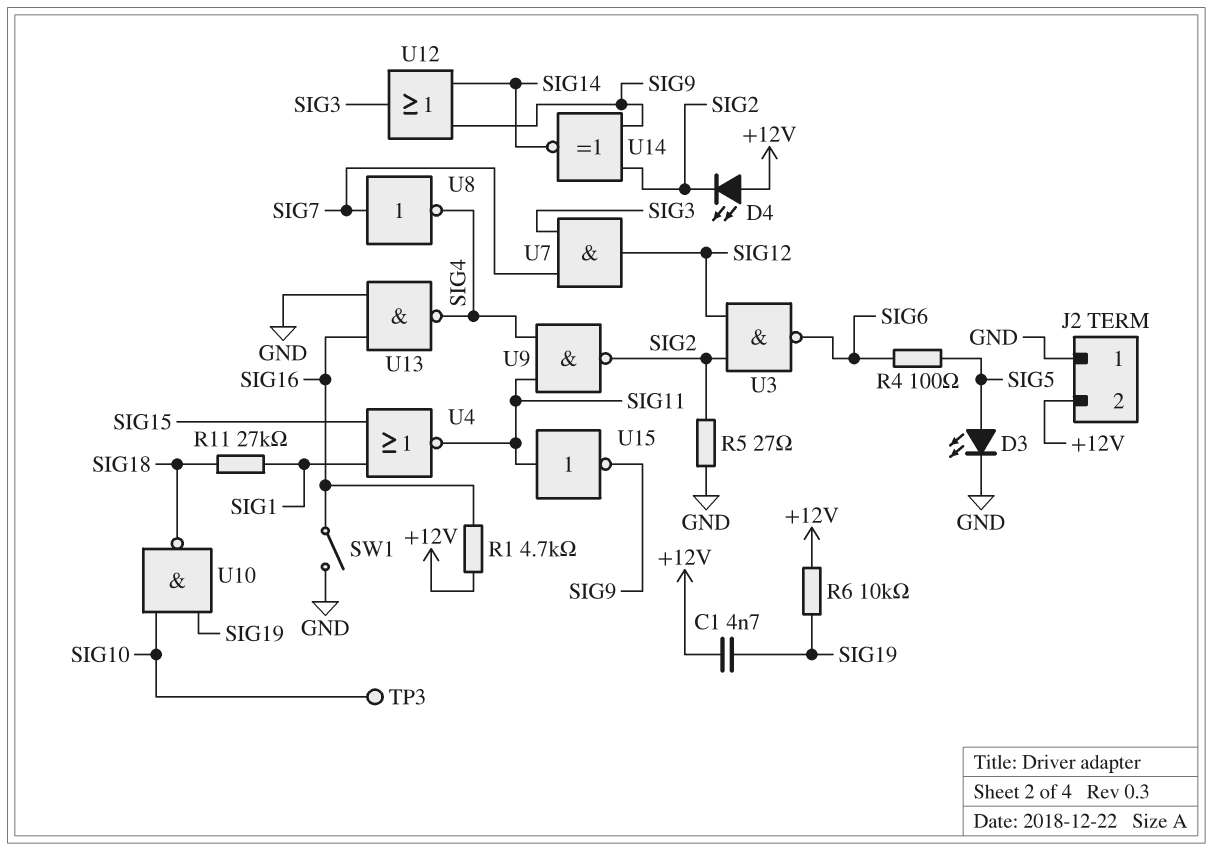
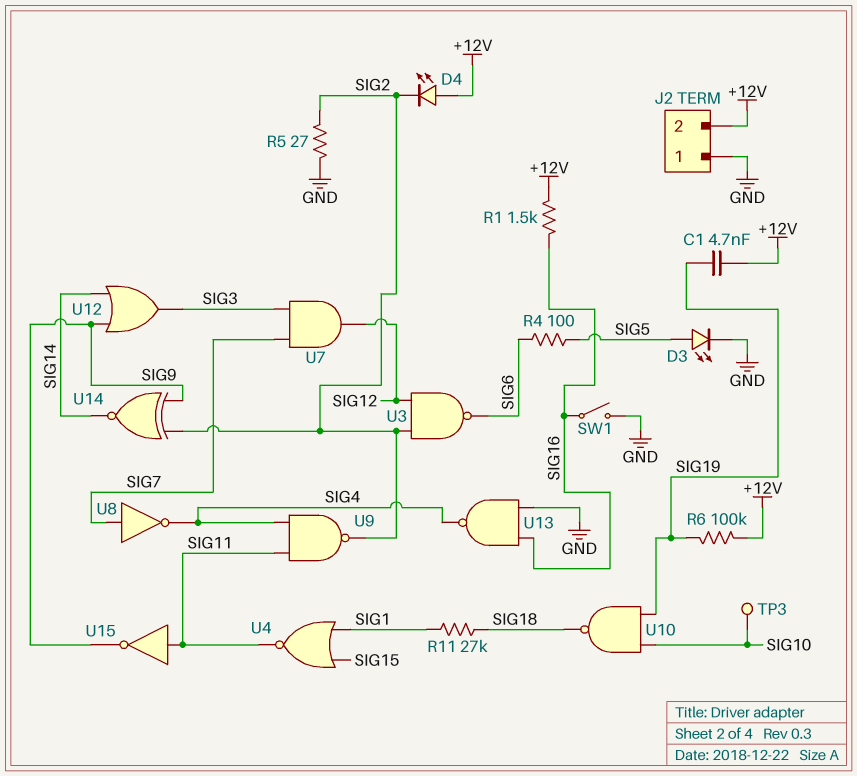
R1: 4.7k (+12V, SIG16) -> 1.5k (+12V, SIG16)
R6: 10k (+12V, SIG19) -> 100k (+12V, SIG19)

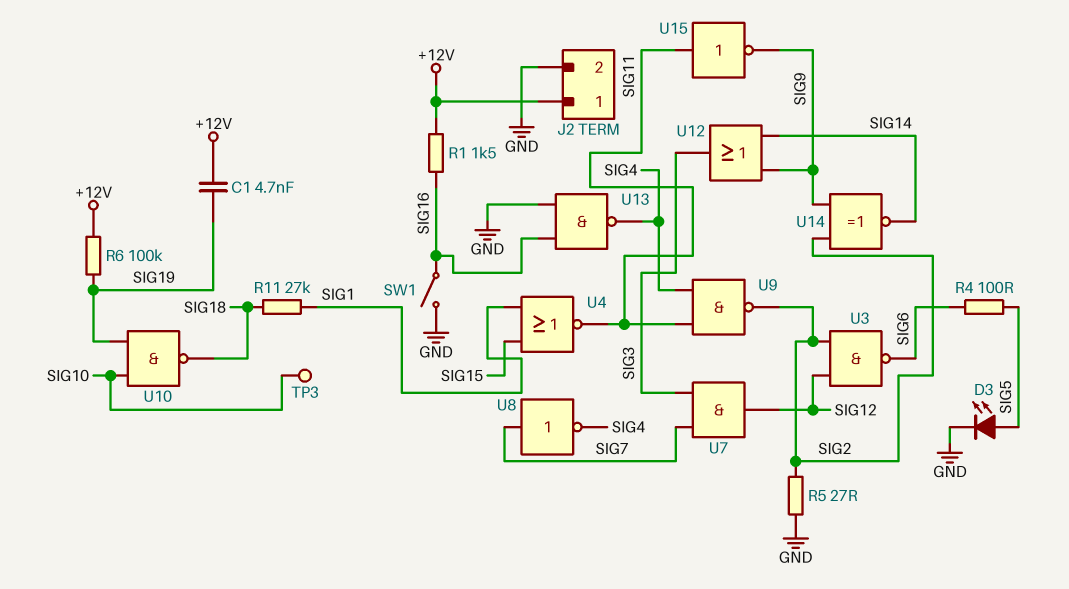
D4: LED (A +12V, K SIG2) -> none
J2 pin 1: GND -> +12V
J2 pin 2: +12V -> GND

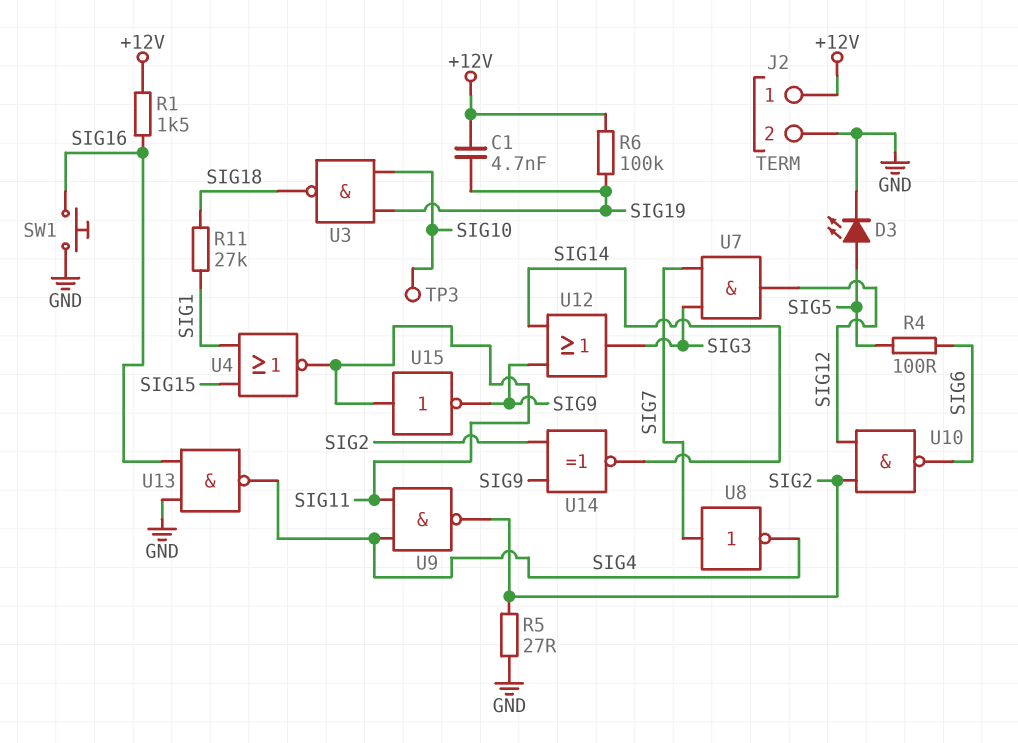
SW1: switch (GND, SIG16) -> button (GND, SIG16)
U3: NAND (in SIG2, in SIG12, out SIG6) -> NAND (in SIG10, in SIG19, out SIG18)
U10: NAND (in SIG10, in SIG19, out SIG18) -> NAND (in SIG2, in SIG12, out SIG6)

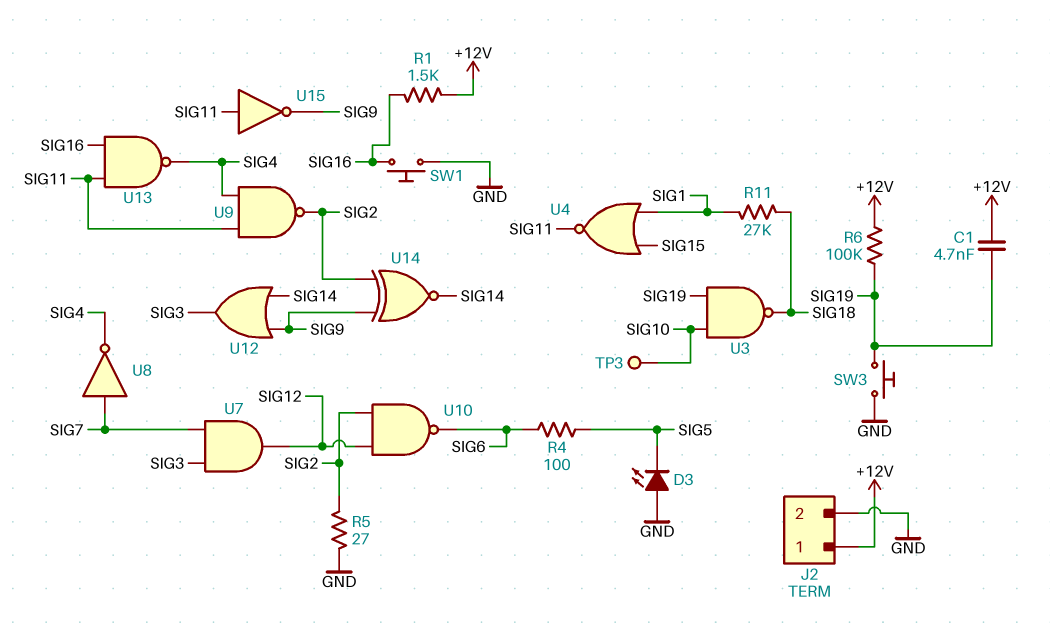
D3: LED (A SIG5, K GND) -> LED (A GND, K SIG5)
SW3: none -> button (GND, SIG19)
U13: NAND (in GND, in SIG16, out SIG4) -> NAND (in SIG11, in SIG16, out SIG4)

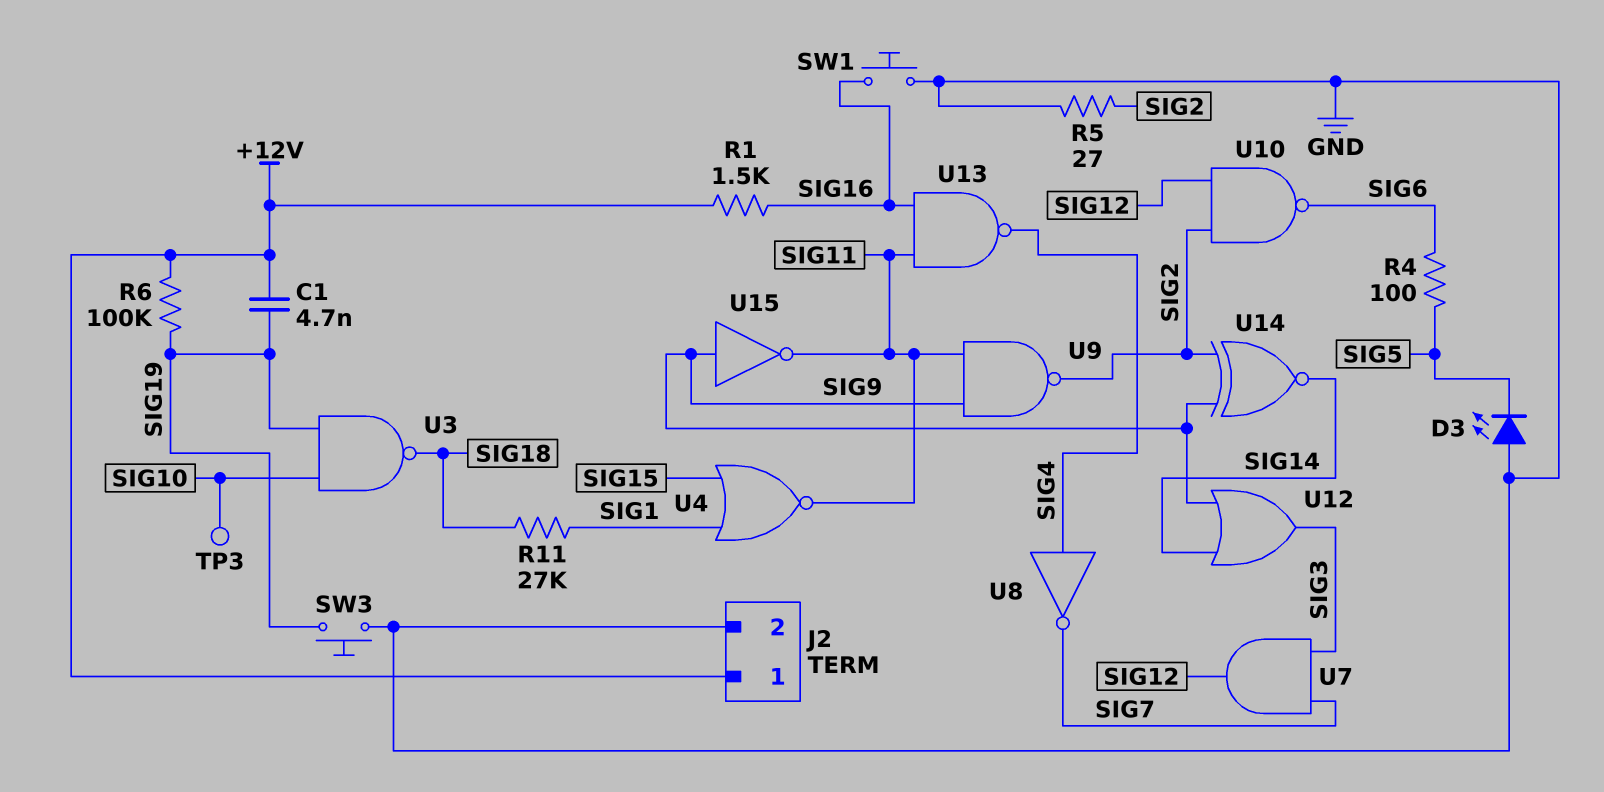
U8: NOT (in SIG7, out SIG4) -> NOT (in SIG4, out SIG7)
U9: NAND (in SIG4, in SIG11, out SIG2) -> NAND (in SIG9, in SIG11, out SIG2)
U15: NOT (in SIG11, out SIG9) -> NOT (in SIG9, out SIG11)

